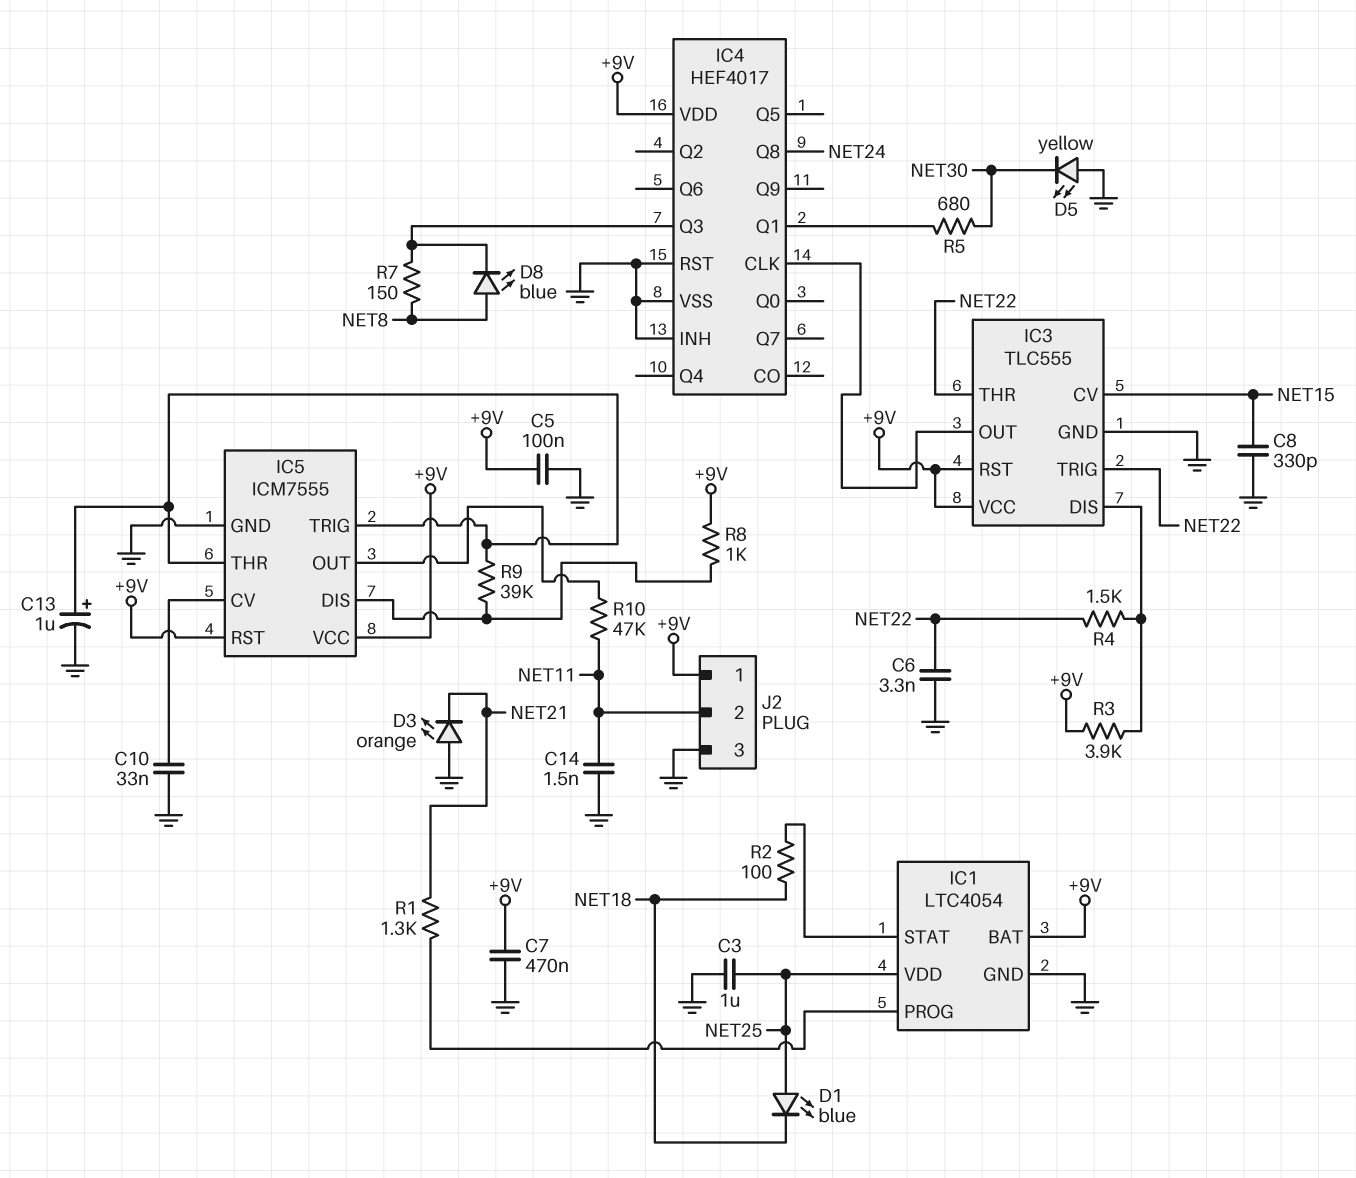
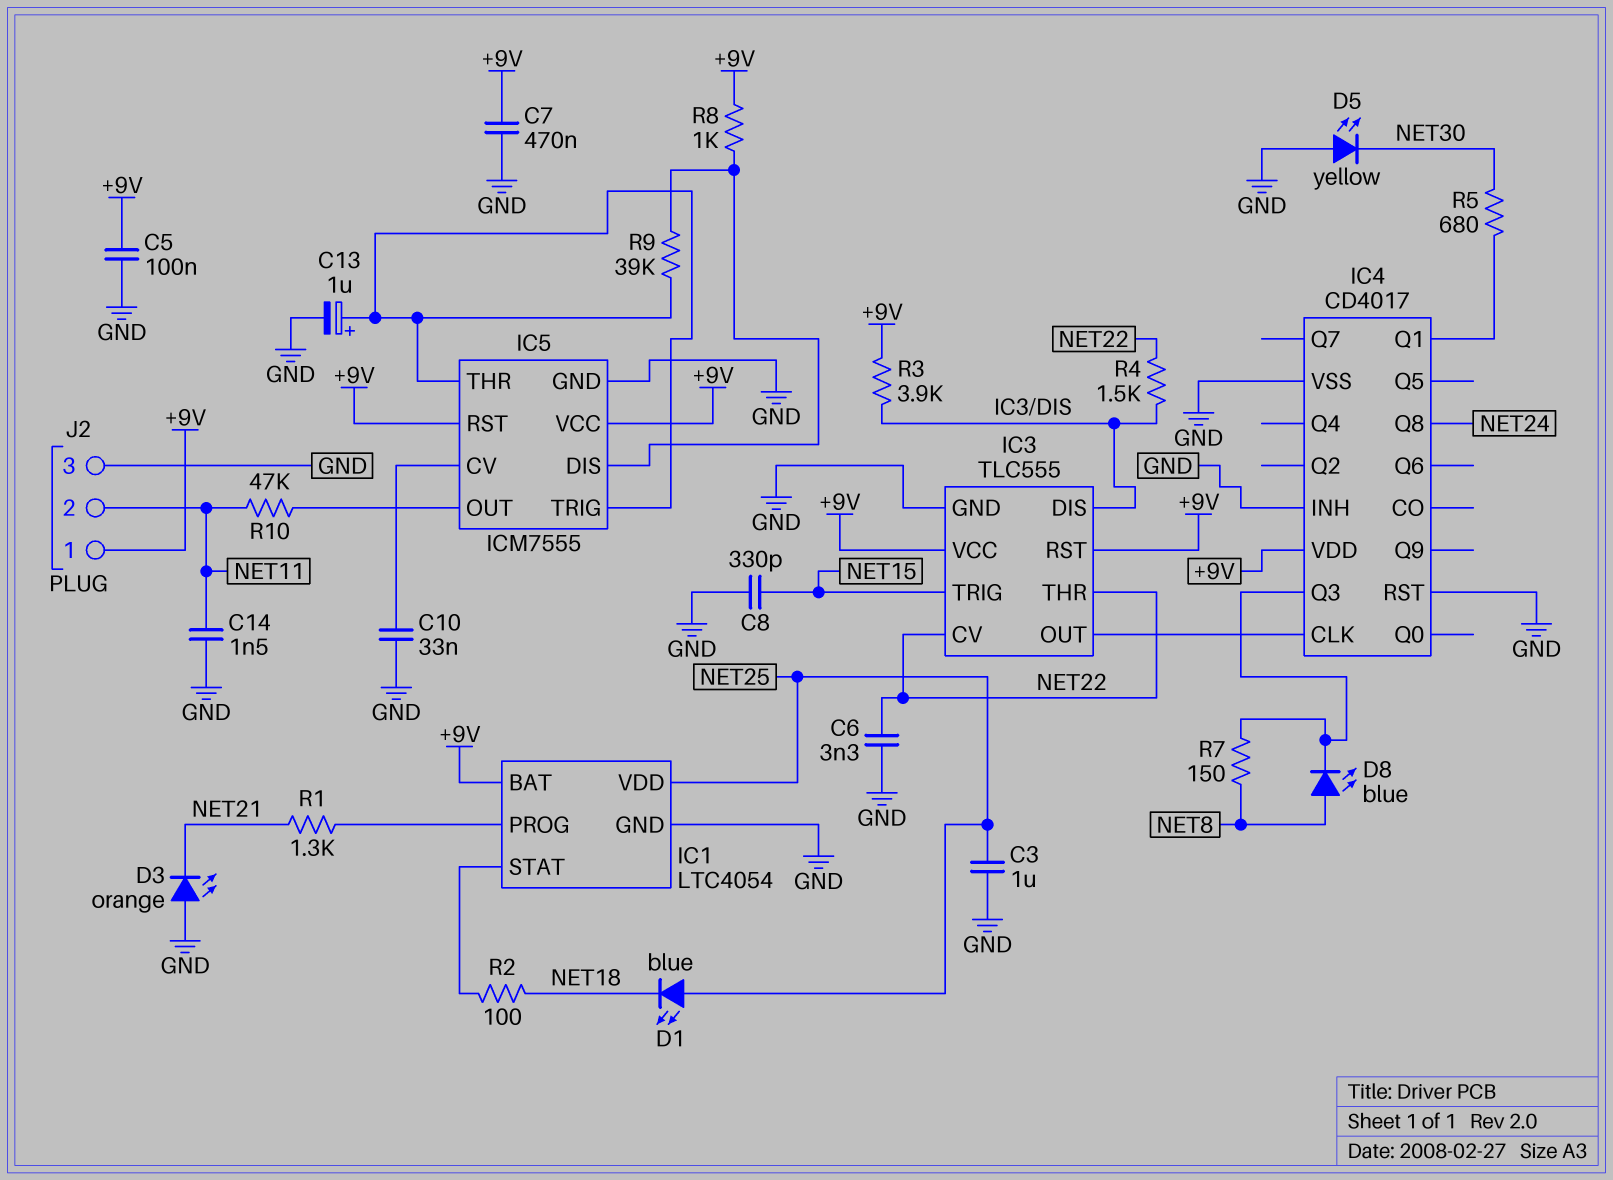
IC3 pin CV: NET15 -> NET22
IC3 pin TRIG: NET22 -> NET15
IC4: HEF4017 -> CD4017

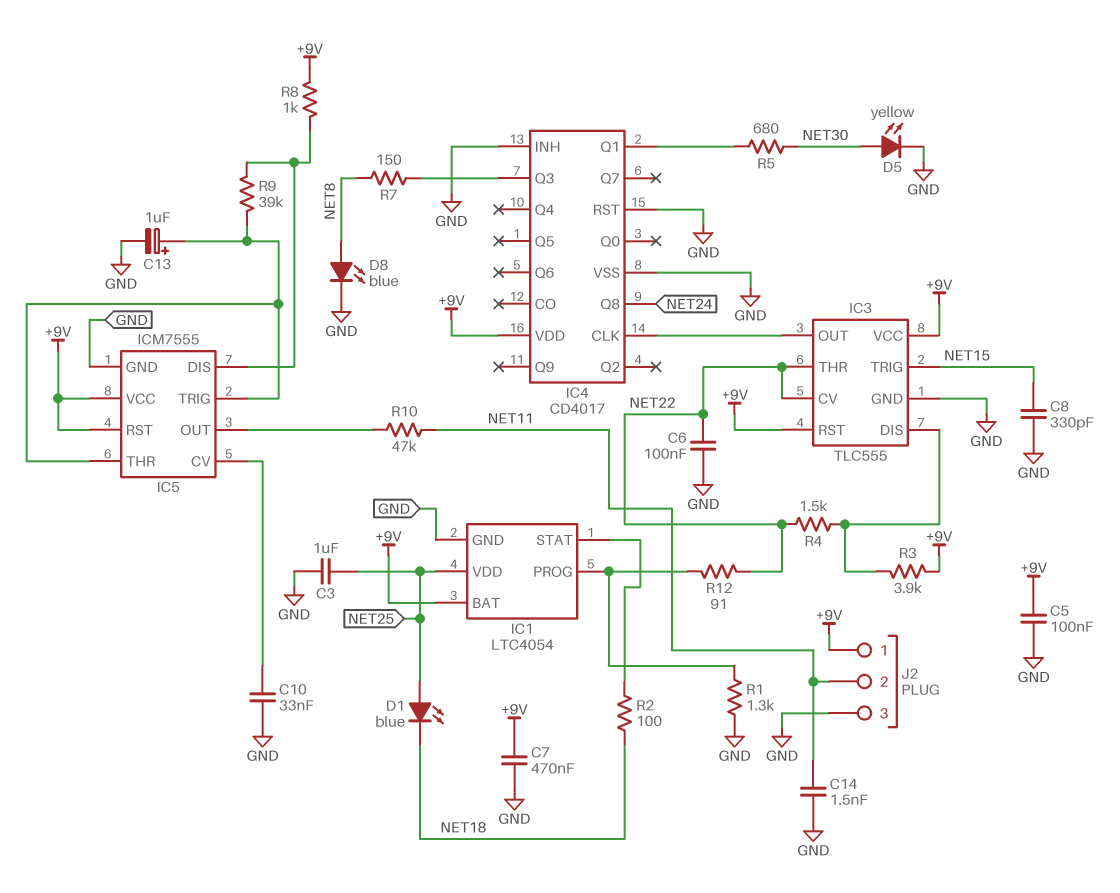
C6: 3.3nF (GND, NET22) -> 100nF (GND, NET22)
D3: LED orange (A GND, K NET21) -> none
D5: LED yellow (A GND, K NET30) -> LED yellow (A NET30, K GND)
D8: LED blue (A NET8, K IC4/Q3) -> LED blue (A NET8, K GND)
R1: 1.3k (IC1/PROG, NET21) -> 1.3k (GND, IC1/PROG)
R12: none -> 91 (IC1/PROG, NET22)

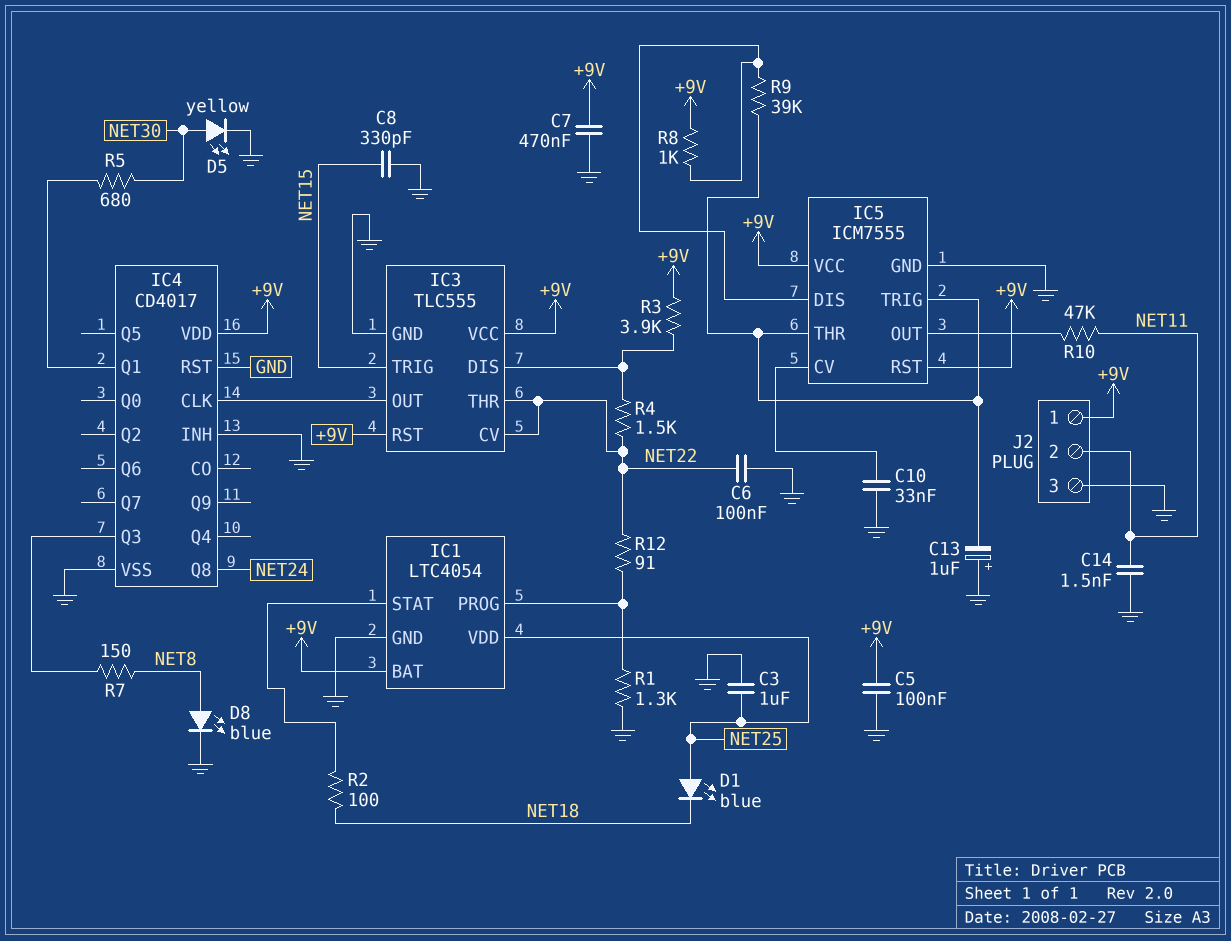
C13: 1uF (plus IC5/THR, minus GND) -> 1uF (plus GND, minus IC5/THR)

